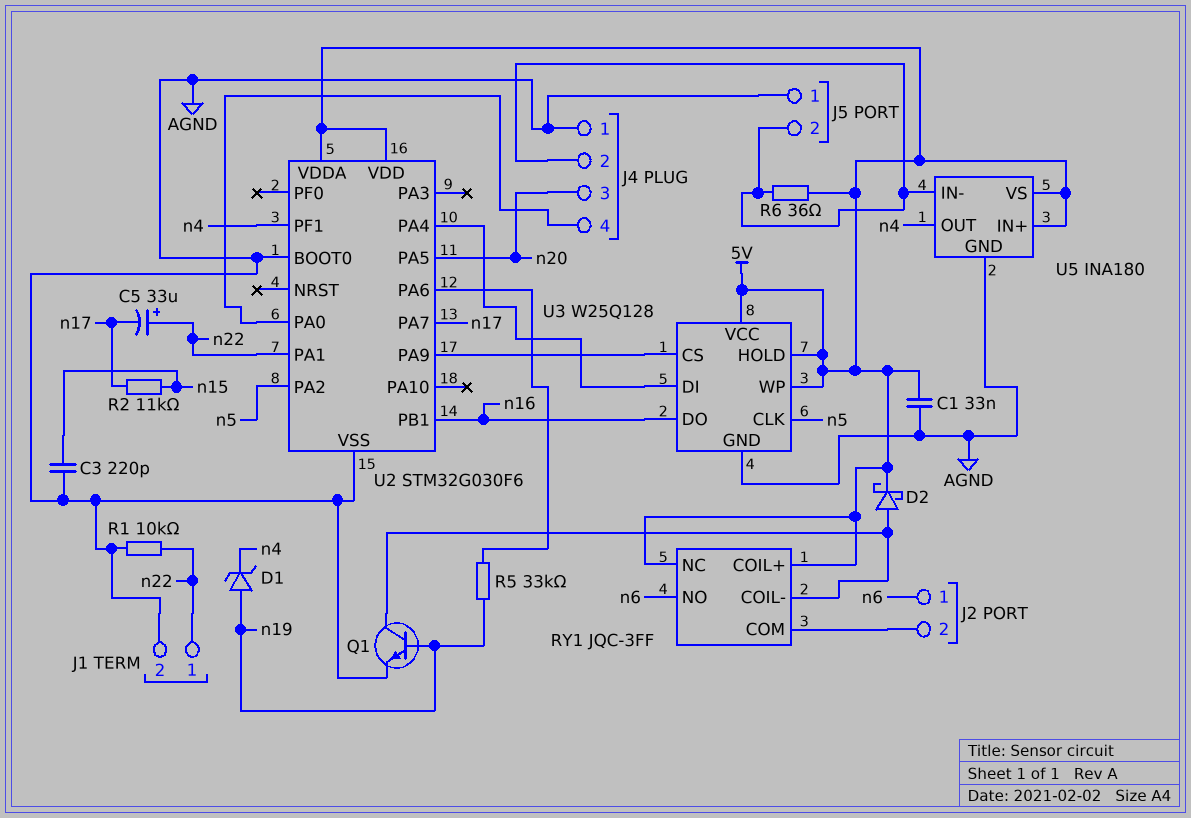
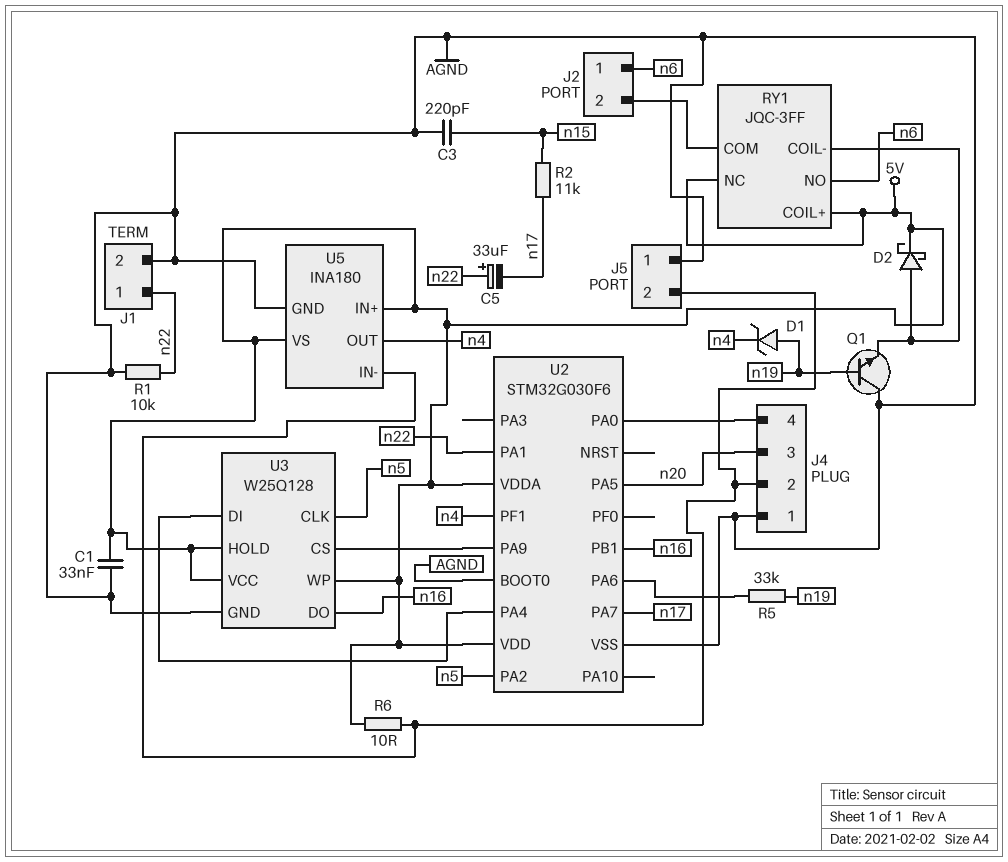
Q1: NPN (B n19, C RY1/COIL-, E AGND) -> NPN (B n19, C AGND, E RY1/COIL-)
R6: 36 (5V, J4/2) -> 10 (5V, J4/2)

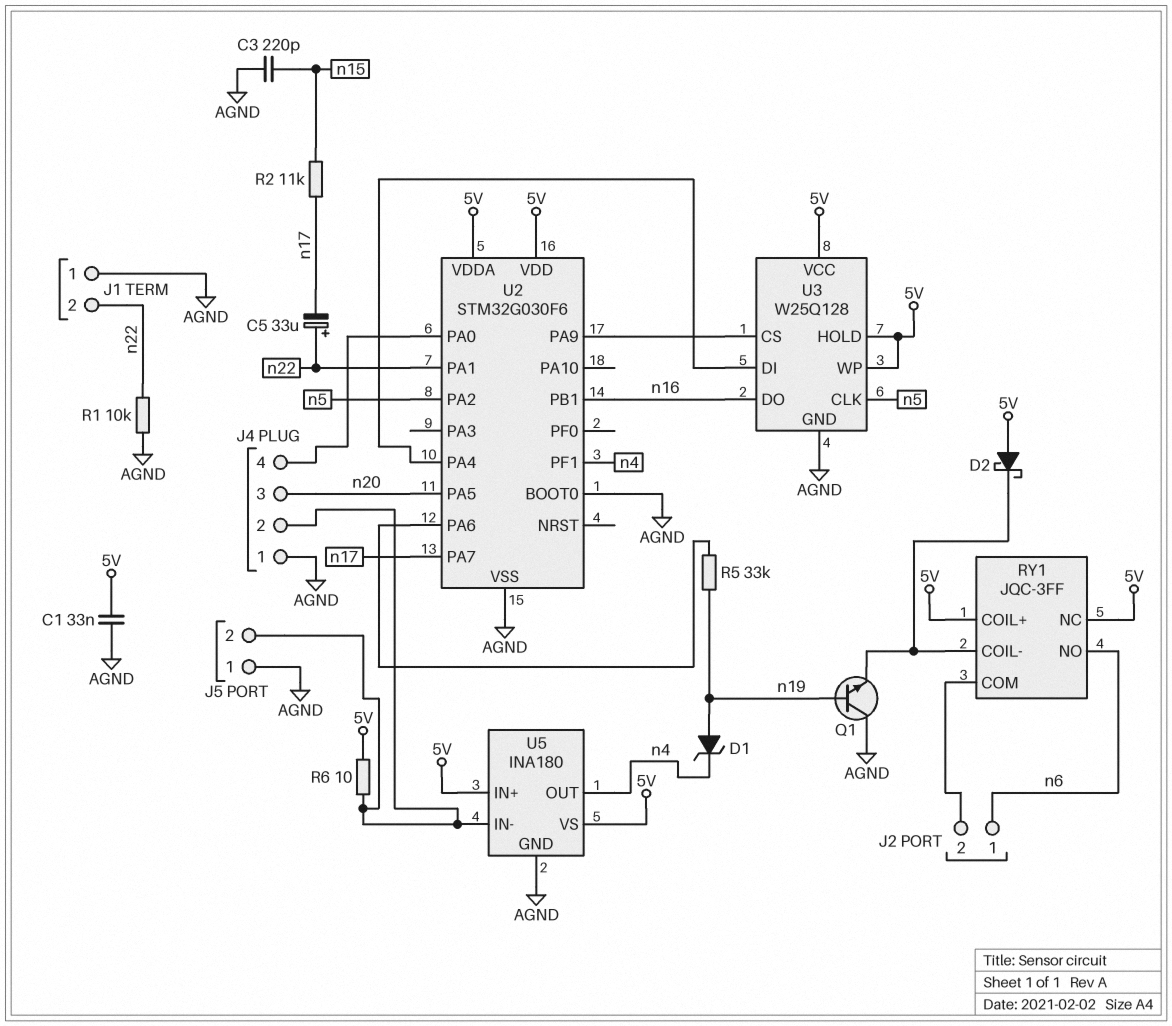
D2: schottky (A RY1/COIL-, K 5V) -> schottky (A 5V, K RY1/COIL-)
J1 pin 1: n22 -> AGND
J1 pin 2: AGND -> n22

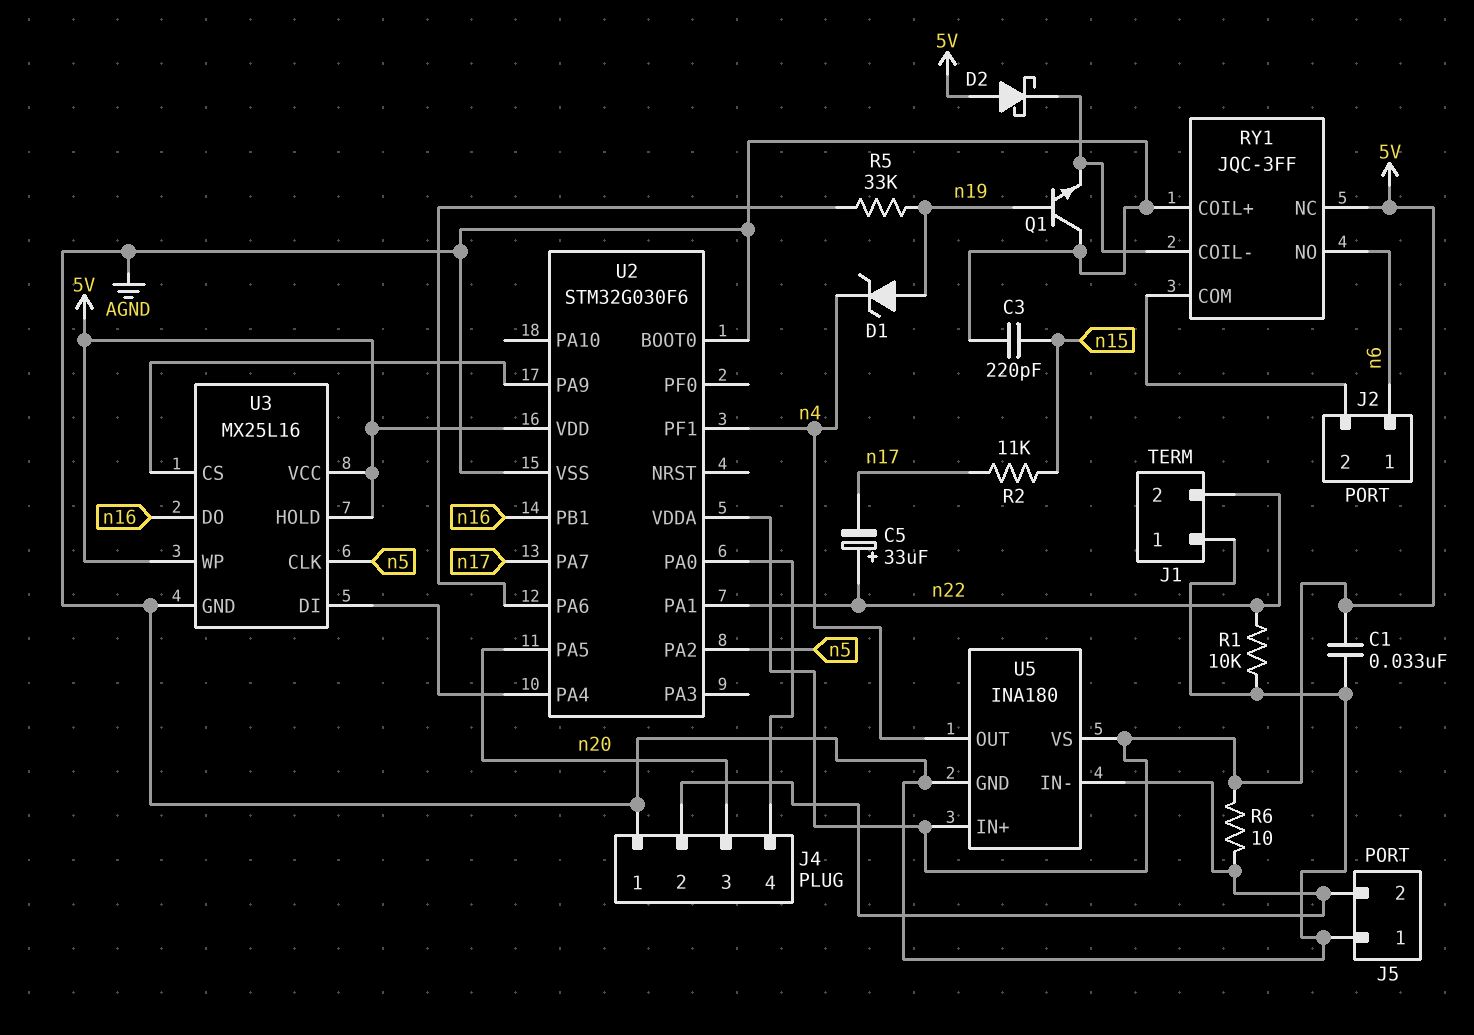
RY1 pin COIL+: 5V -> AGND
U3: W25Q128 -> MX25L16

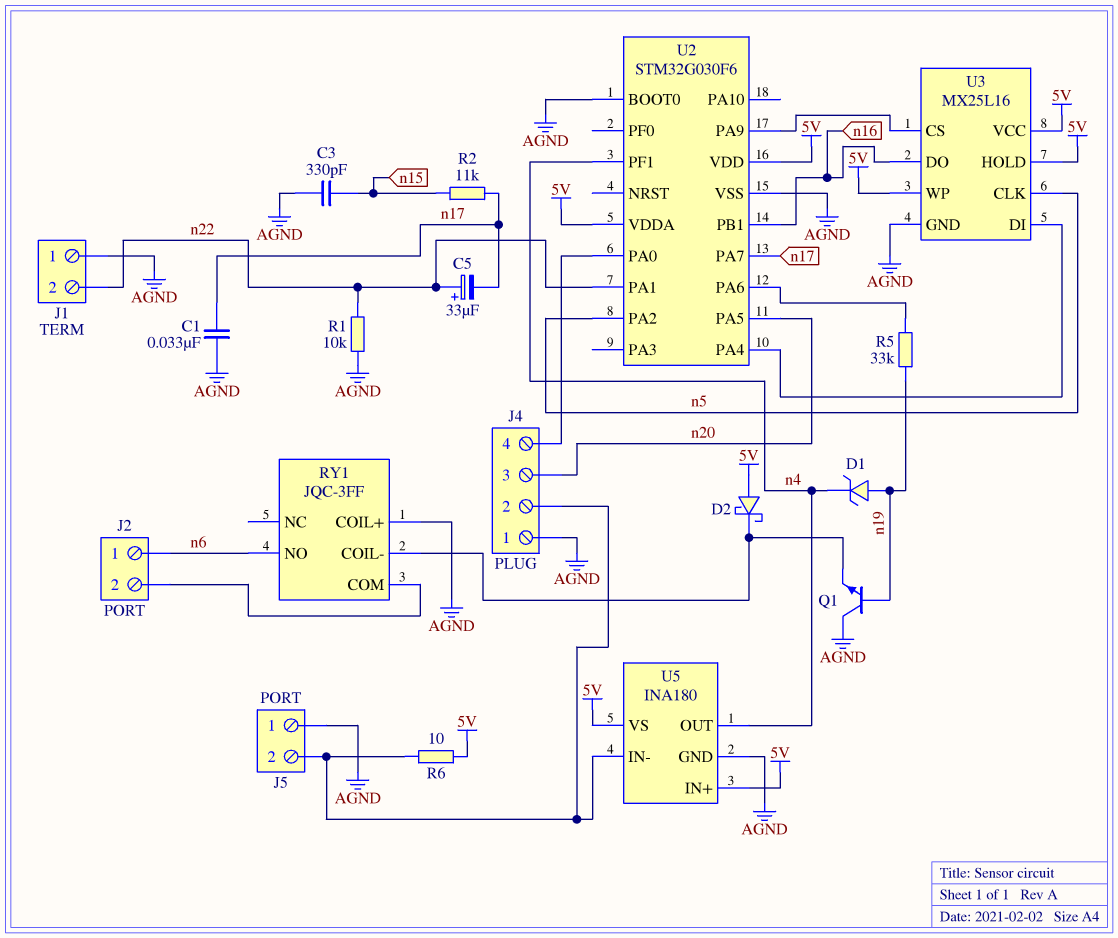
C1: 33nF (5V, AGND) -> 33nF (AGND, n17)
C3: 220pF (AGND, n15) -> 330pF (AGND, n15)
RY1 pin NC: 5V -> none

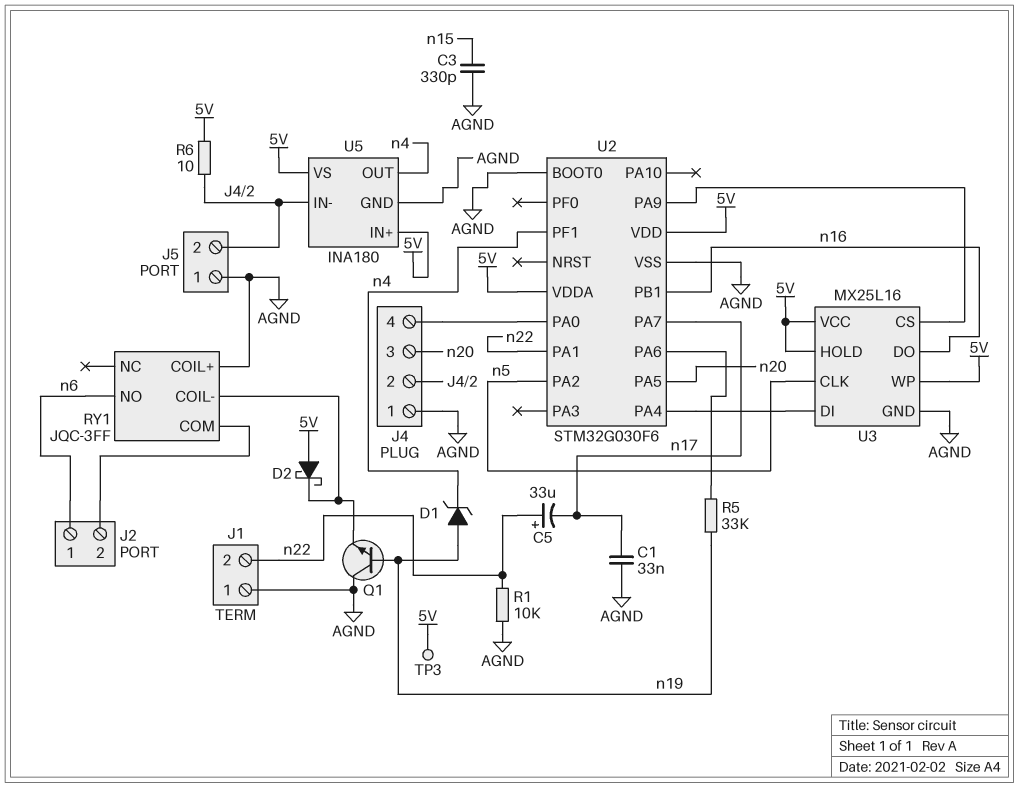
R2: 11k (n15, n17) -> none
TP3: none -> test point (5V)

